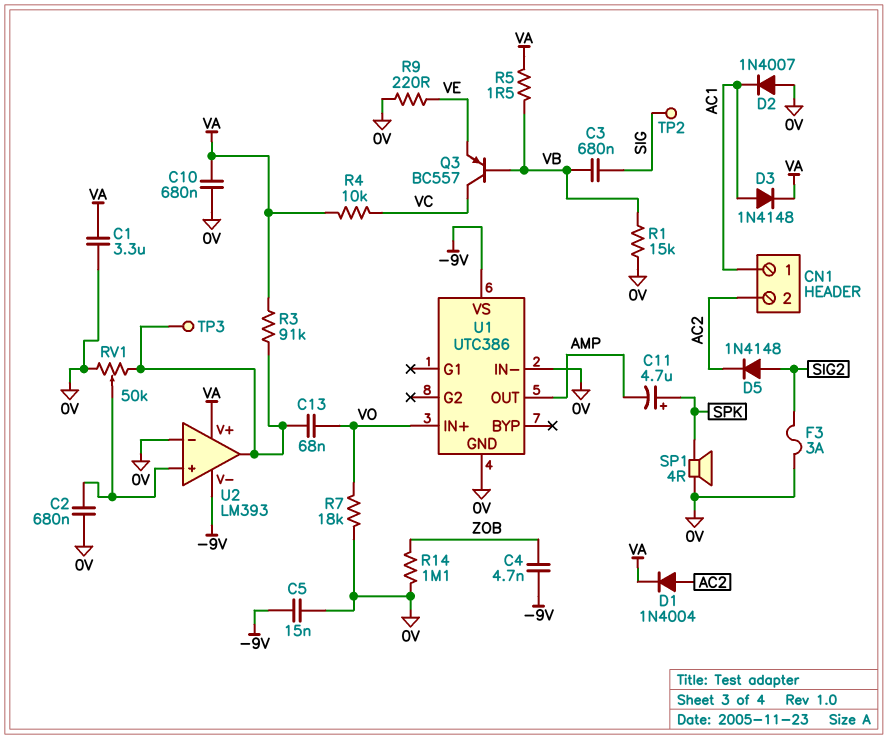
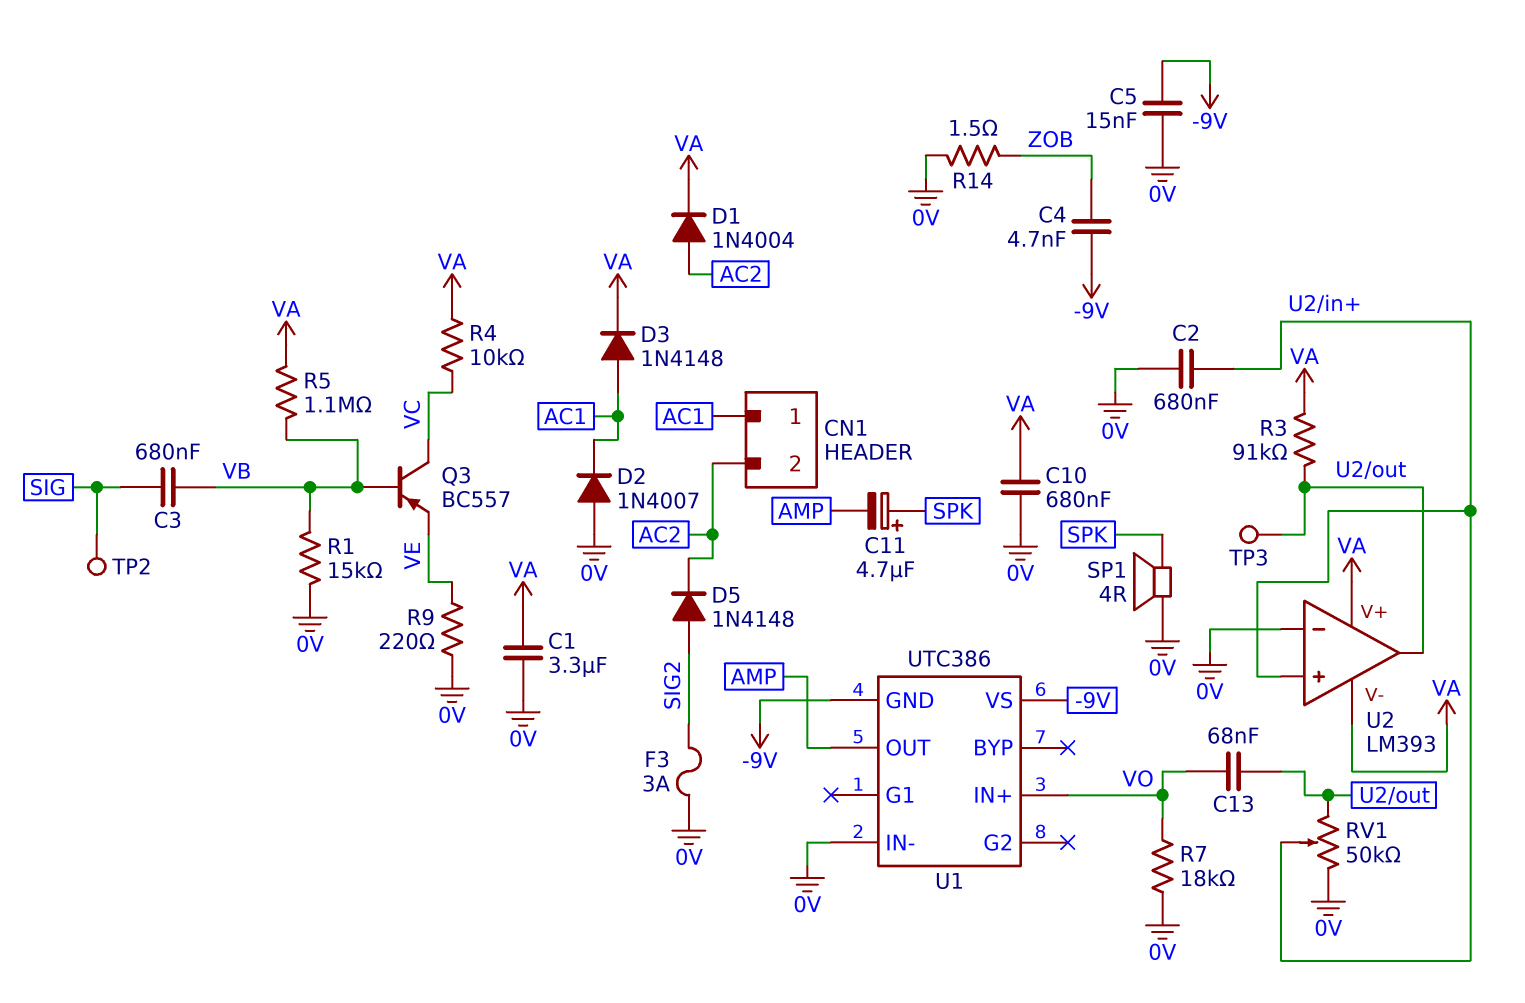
R5: 1.5 (VA, VB) -> 1.1M (VA, VB)
R14: 1.1M (0V, ZOB) -> 1.5 (0V, ZOB)
U1 pin GND: 0V -> -9V
U2 pin V-: -9V -> VA

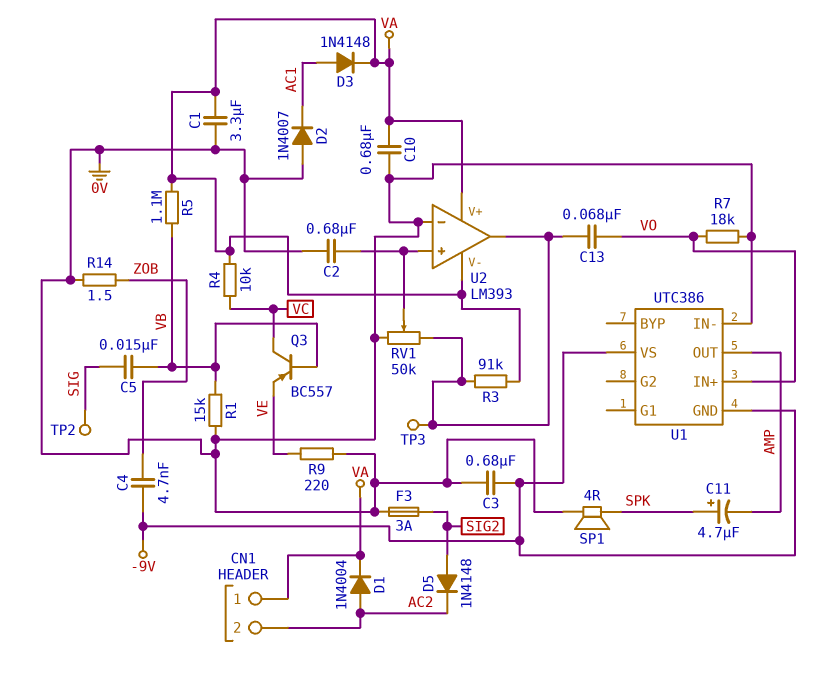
C3: 680nF (SIG, VB) -> 680nF (-9V, 0V)
C5: 15nF (-9V, 0V) -> 15nF (SIG, VB)
CN1 pin 1: AC1 -> VA

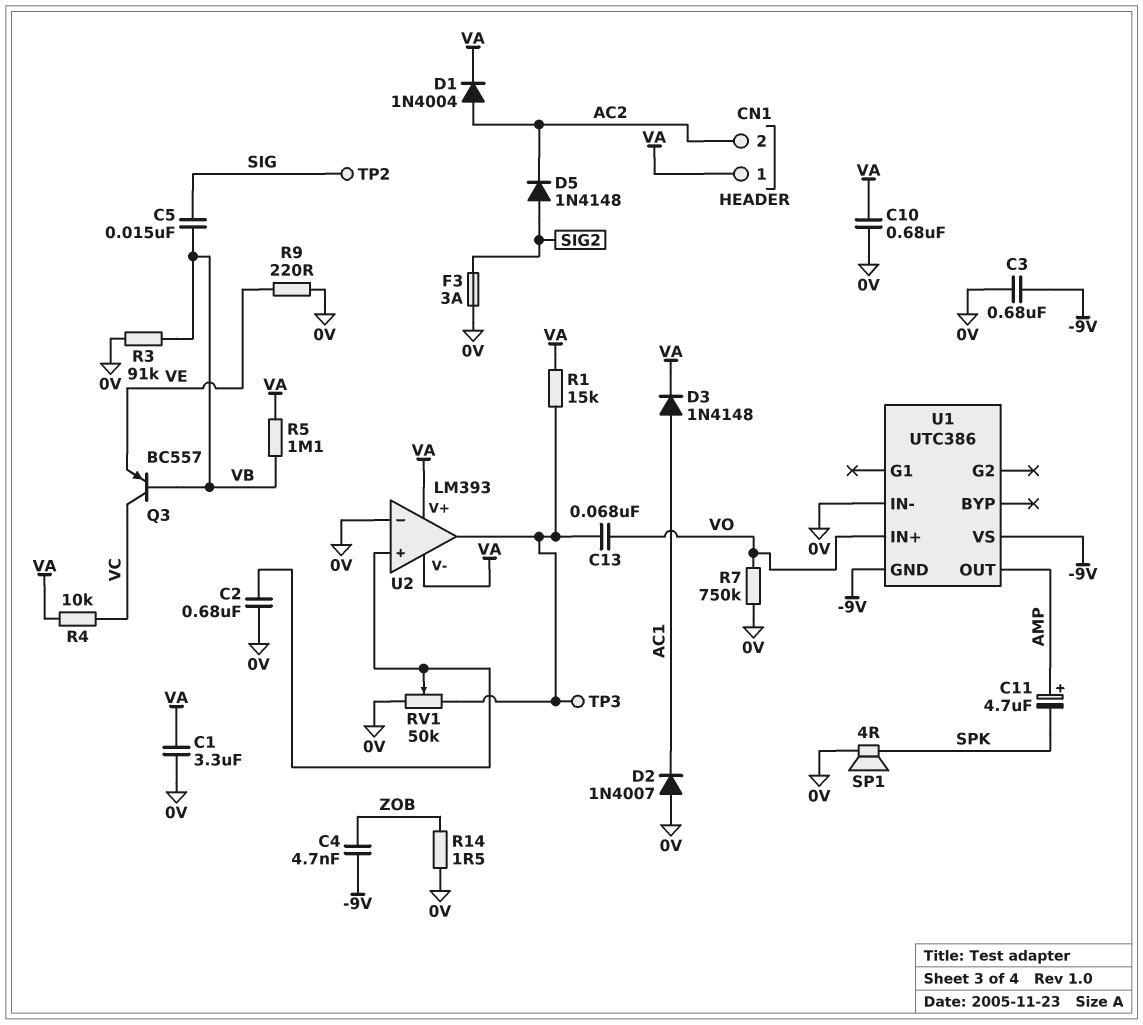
C11: 4.7uF (plus SPK, minus AMP) -> 4.7uF (plus AMP, minus SPK)
R1: 15k (0V, VB) -> 15k (U2/out, VA)
R3: 91k (U2/out, VA) -> 91k (0V, VB)
R7: 18k (0V, VO) -> 750k (0V, VO)

